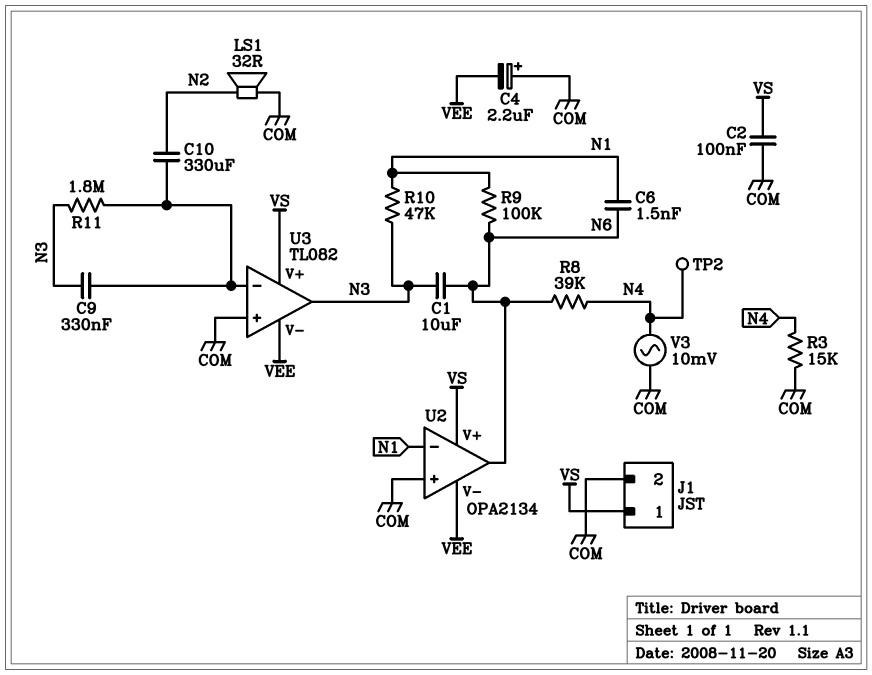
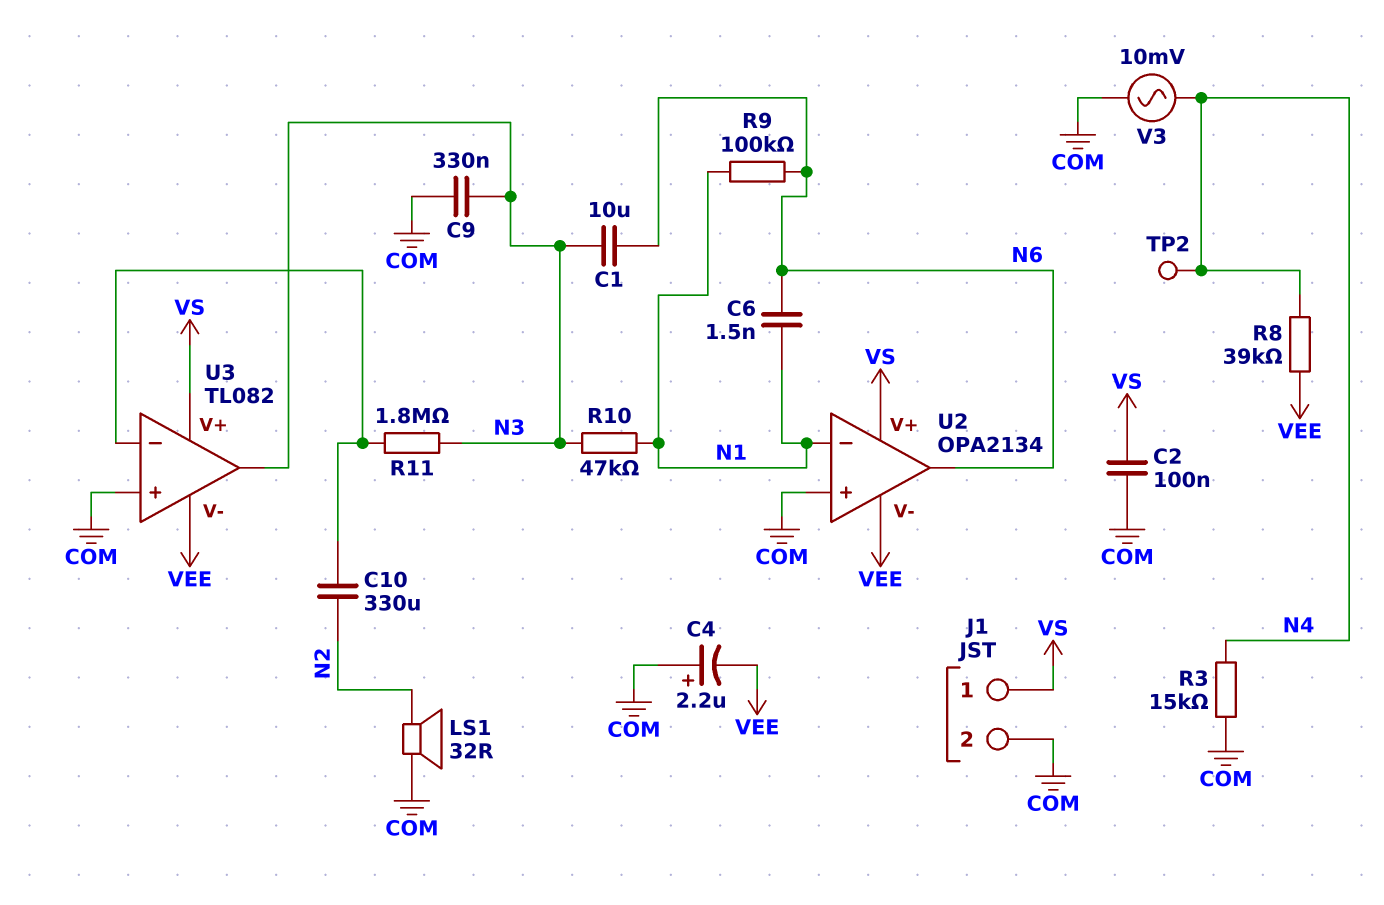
C9: 330nF (N3, U3/in-) -> 330nF (COM, N3)
R8: 39k (N4, N6) -> 39k (N4, VEE)

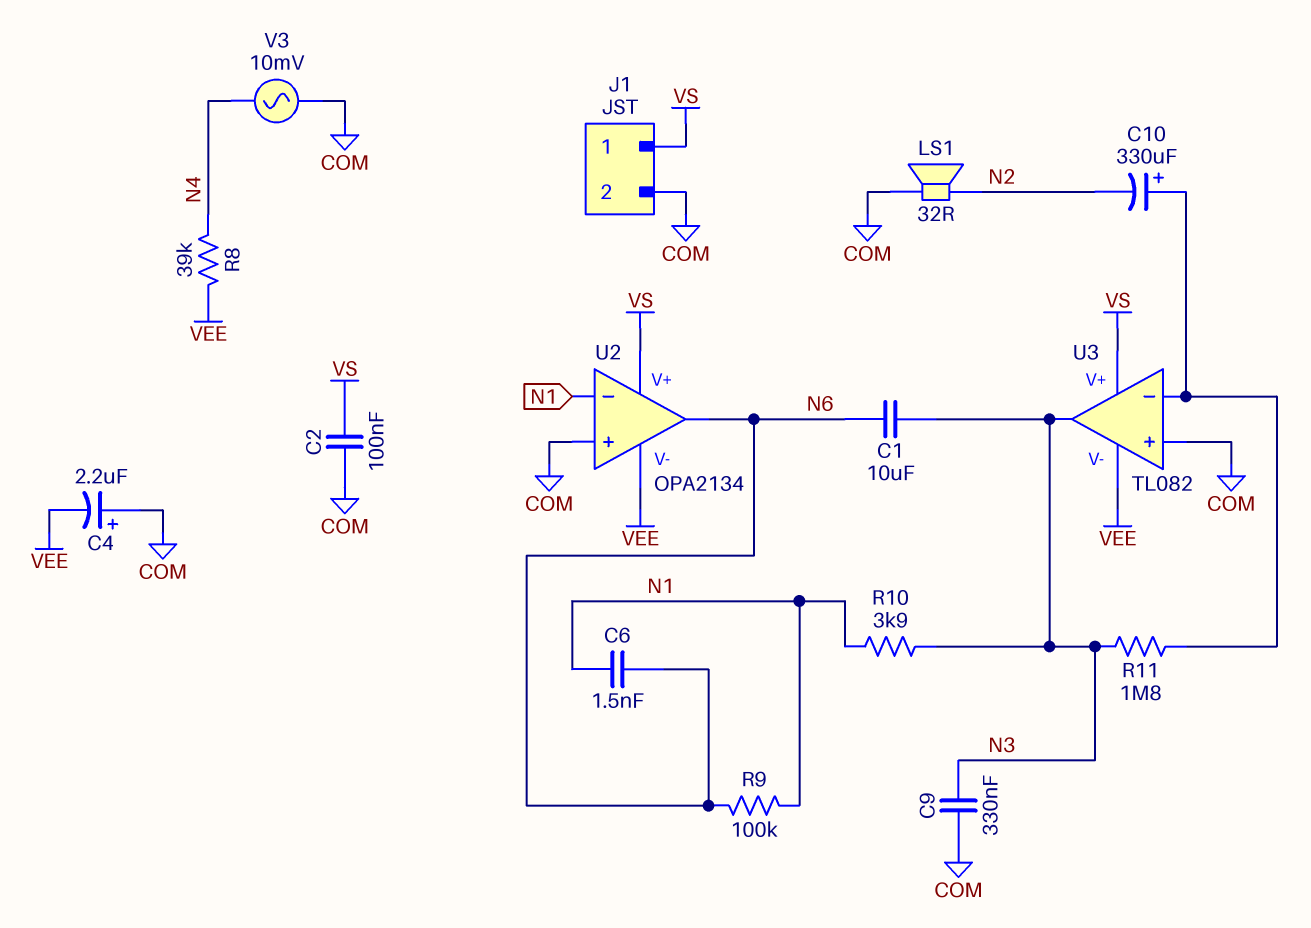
C10: 330uF (N2, U3/in-) -> 330uF (plus U3/in-, minus N2)
R3: 15k (COM, N4) -> none
R10: 47k (N1, N3) -> 3.9k (N1, N3)
TP2: test point (N4) -> none

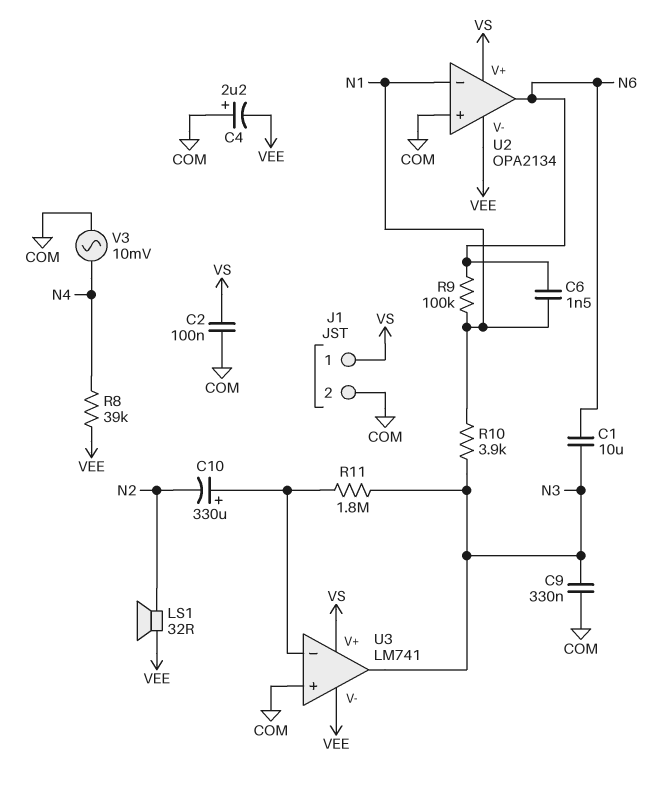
LS1: speaker 32R (COM, N2) -> speaker 32R (N2, VEE)
U3: TL082 -> LM741

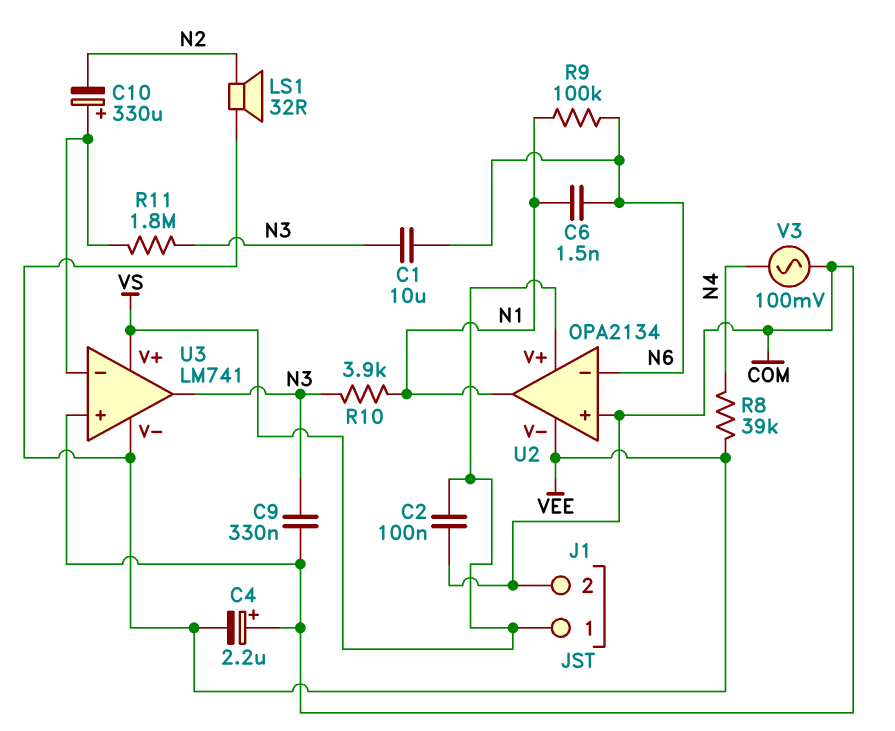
U2 pin in-: N1 -> N6
U2 pin out: N6 -> N1
V3: AC 10mV (COM, N4) -> AC 100mV (COM, N4)

